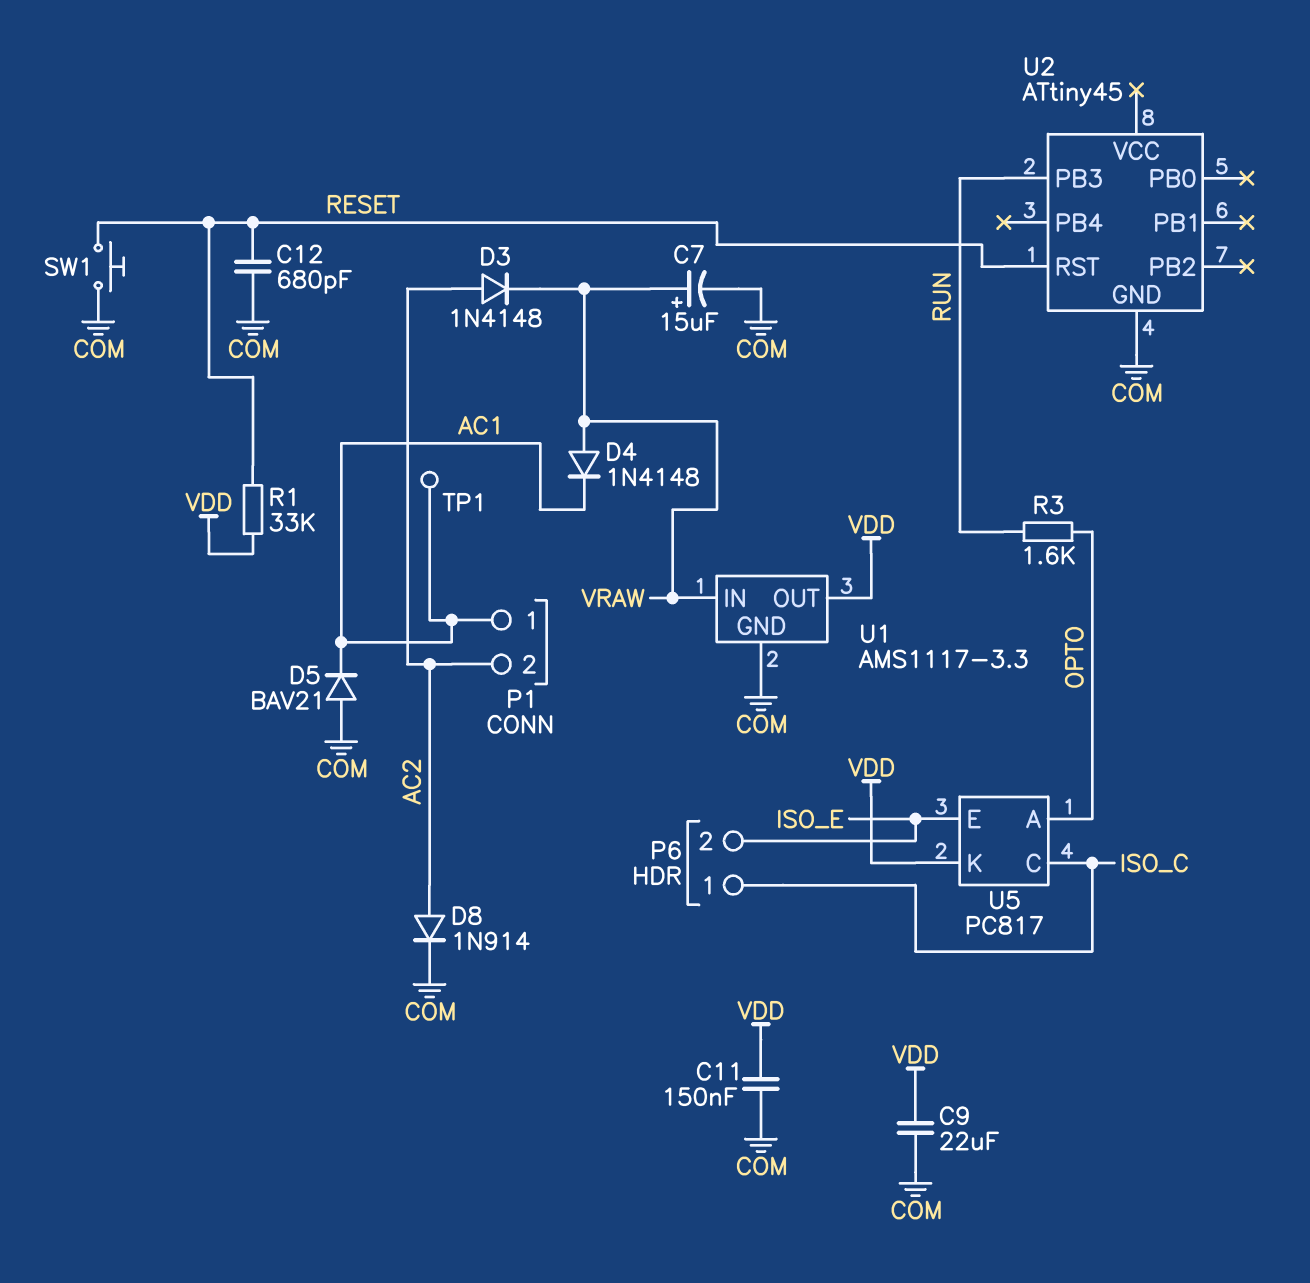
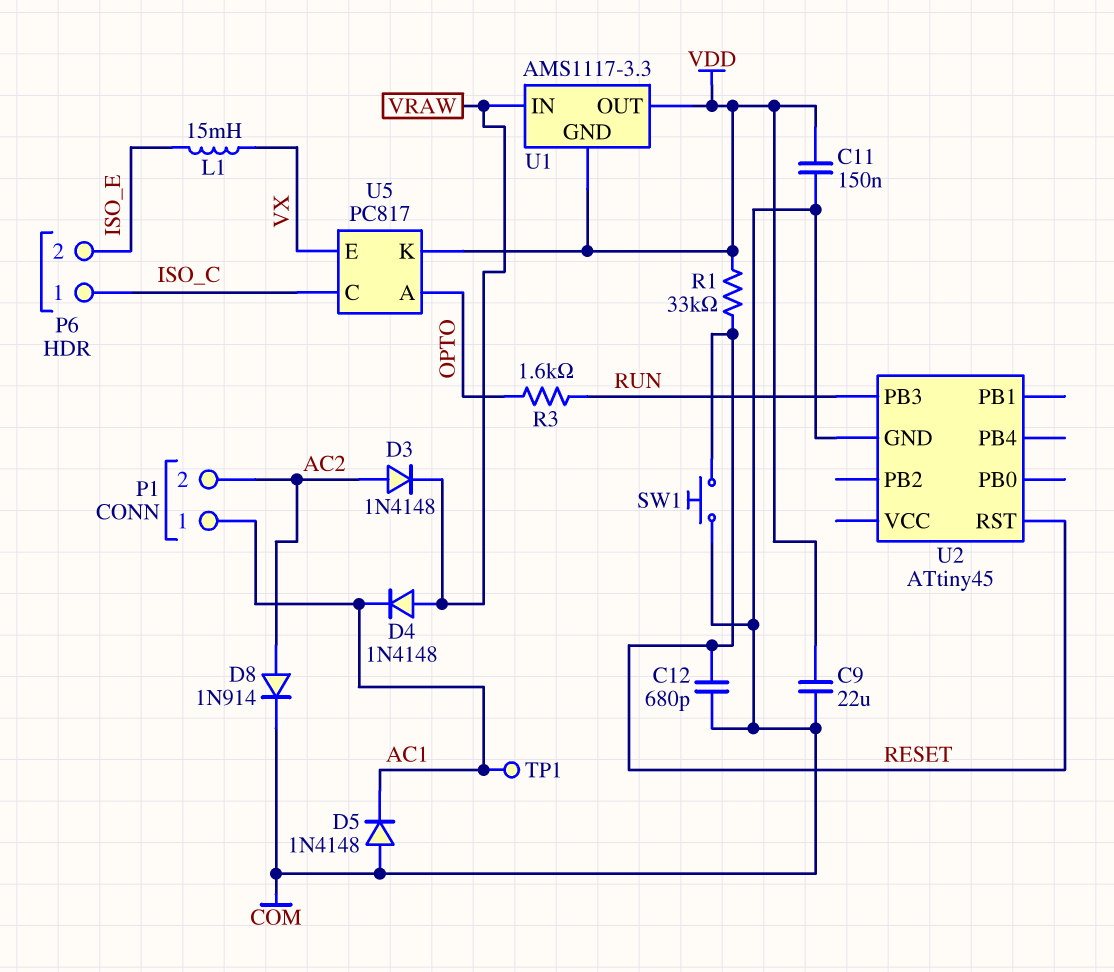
C7: 15uF (plus VRAW, minus COM) -> none
D5: diode BAV21 (A COM, K AC1) -> diode 1N4148 (A COM, K AC1)
L1: none -> 15mH (ISO_E, VX)
U1 pin GND: COM -> VDD
U5 pin E: ISO_E -> VX

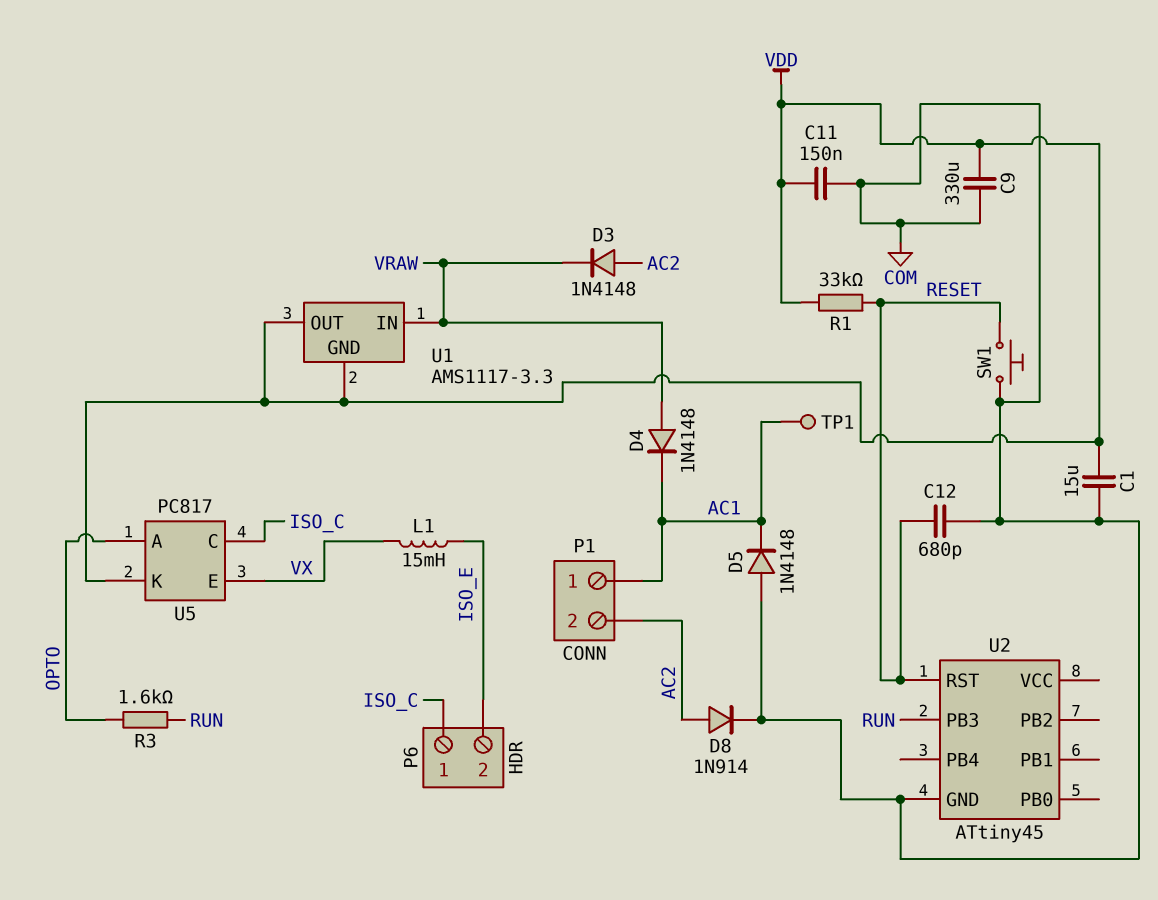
C1: none -> 15uF (COM, VDD)
C9: 22uF (COM, VDD) -> 330uF (COM, VDD)

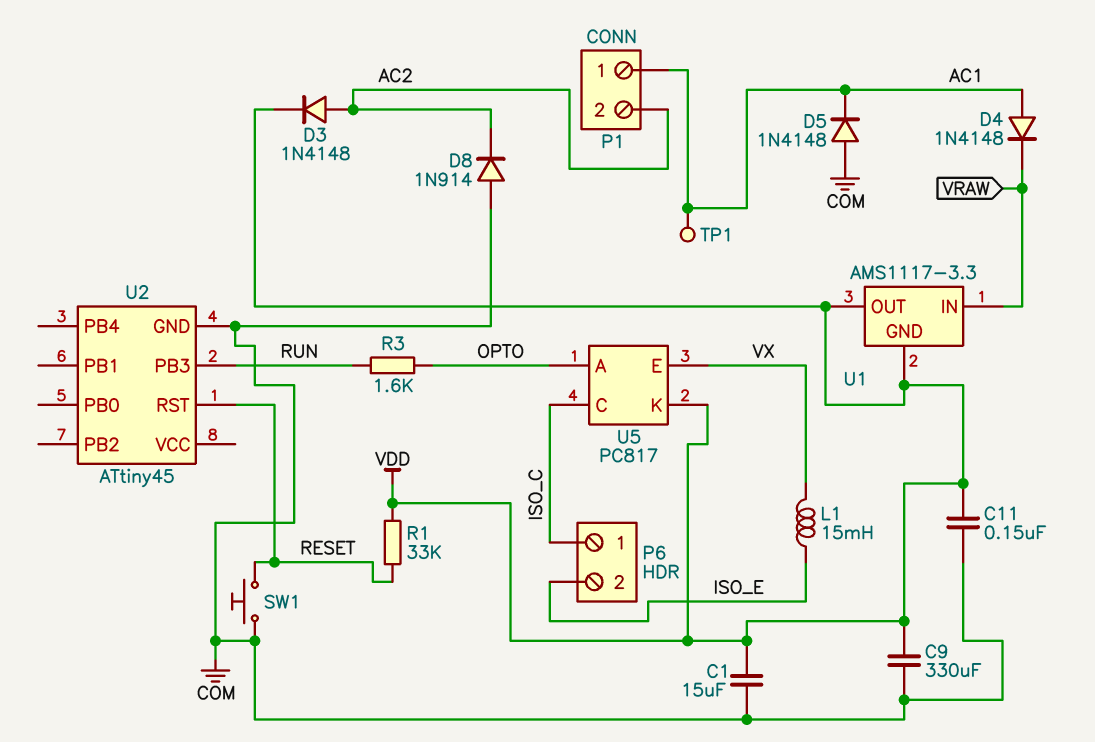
C12: 680pF (COM, RESET) -> none
D3: diode 1N4148 (A AC2, K VRAW) -> diode 1N4148 (A AC2, K VDD)
D4: diode 1N4148 (A VRAW, K AC1) -> diode 1N4148 (A AC1, K VRAW)
D8: diode 1N914 (A AC2, K COM) -> diode 1N914 (A COM, K AC2)

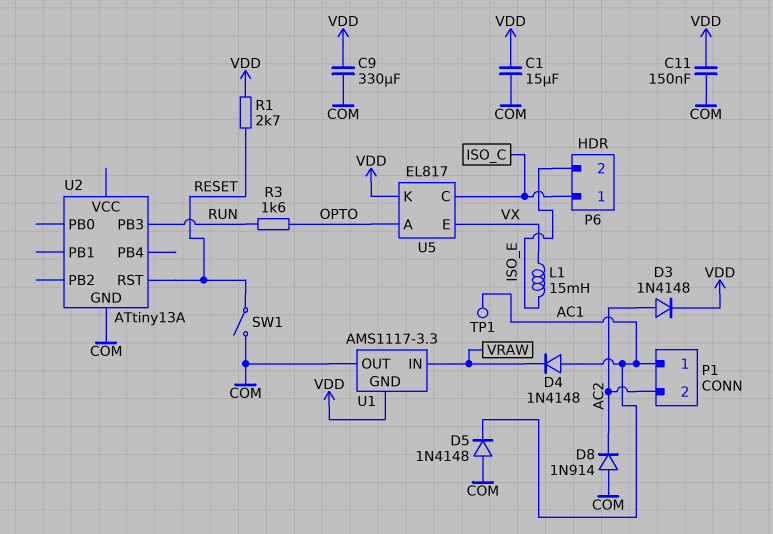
R1: 33k (RESET, VDD) -> 2.7k (RESET, VDD)
SW1: button (COM, RESET) -> switch (COM, RESET)
U1 pin OUT: VDD -> COM
U2: ATtiny45 -> ATtiny13A
U5: PC817 -> EL817

